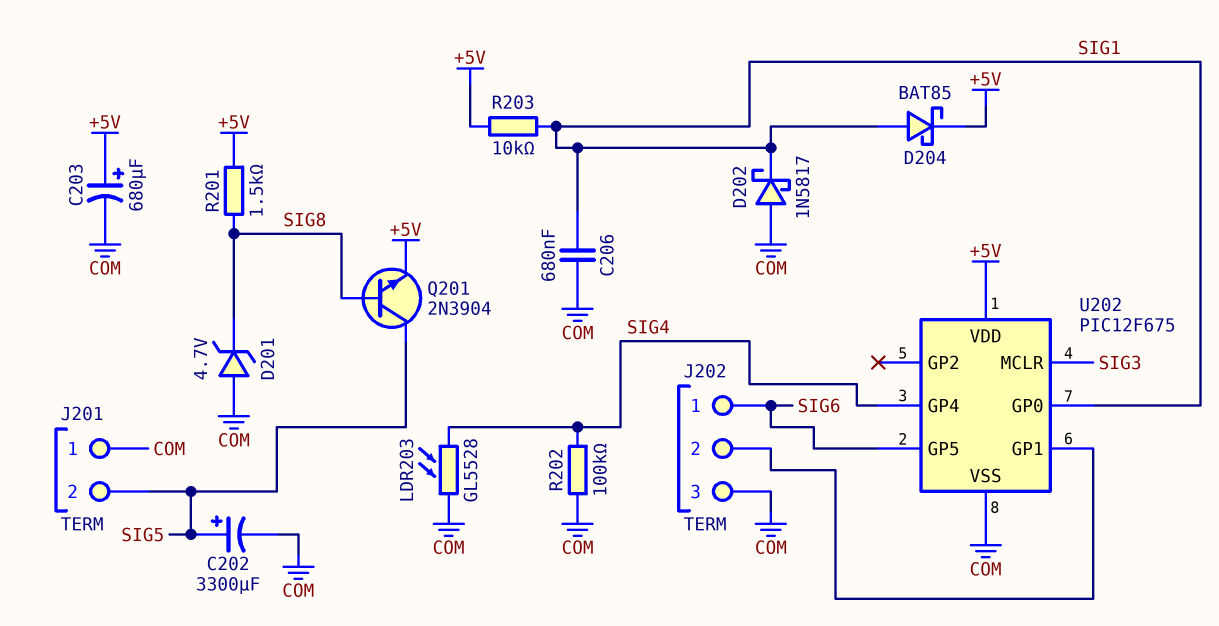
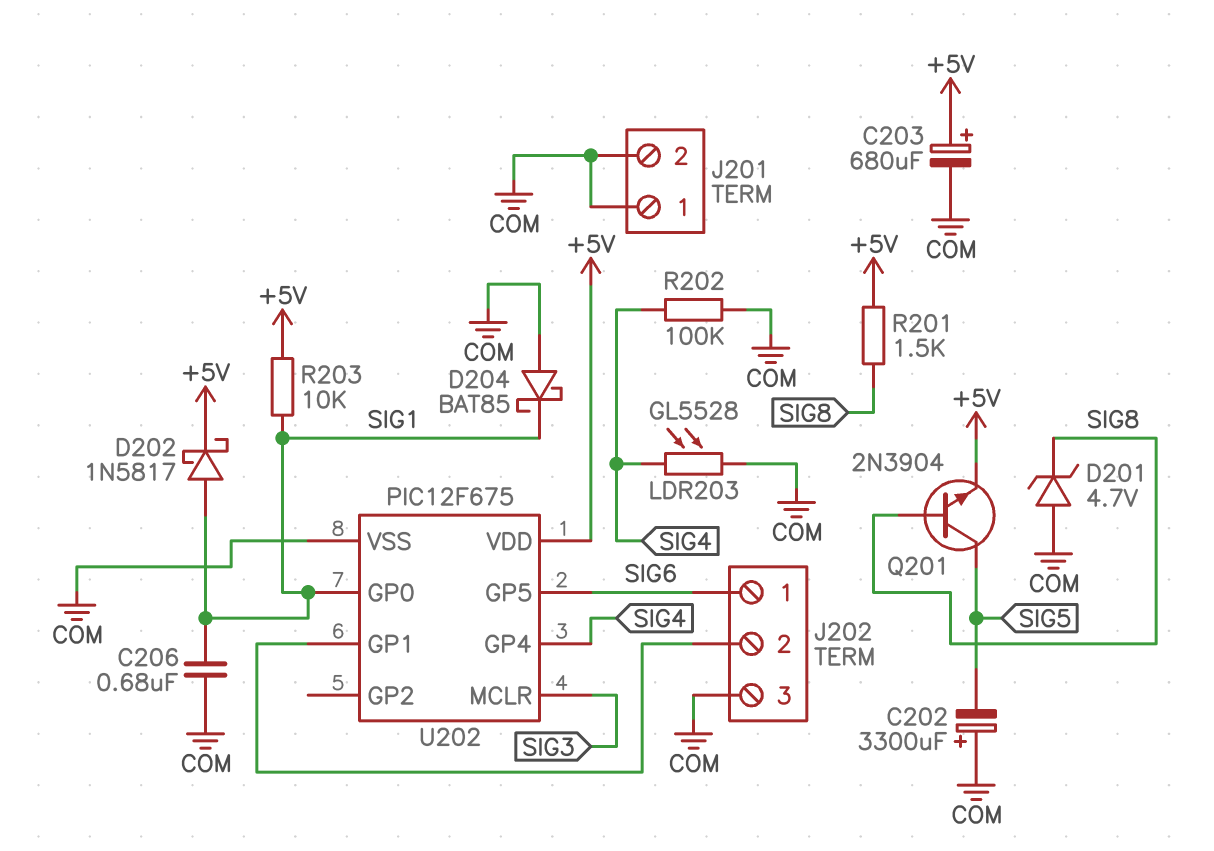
C202: 3300uF (plus SIG5, minus COM) -> 3300uF (plus COM, minus SIG5)
D202: schottky 1N5817 (A COM, K SIG1) -> schottky 1N5817 (A SIG1, K +5V)
D204: schottky BAT85 (A SIG1, K +5V) -> schottky BAT85 (A COM, K SIG1)
J201 pin 2: SIG5 -> COM

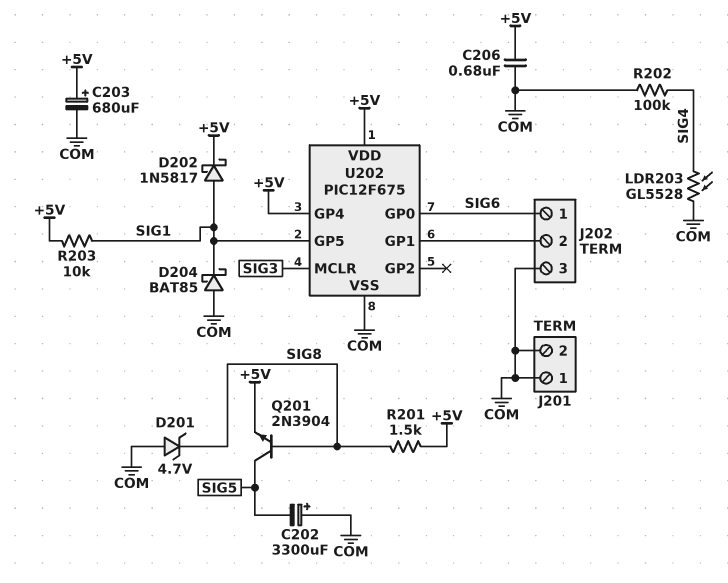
C206: 680nF (COM, SIG1) -> 680nF (+5V, COM)
U202 pin GP0: SIG1 -> SIG6
U202 pin GP4: SIG4 -> +5V
U202 pin GP5: SIG6 -> SIG1

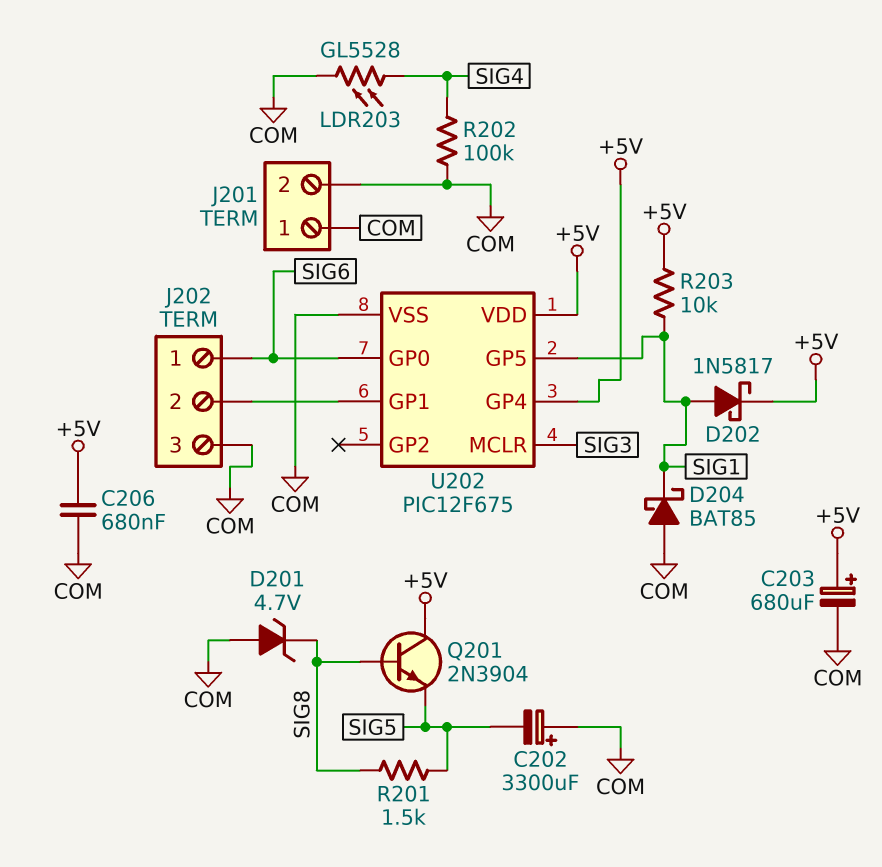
Q201: NPN 2N3904 (B SIG8, C SIG5, E +5V) -> NPN 2N3904 (B SIG8, C +5V, E SIG5)
R201: 1.5k (+5V, SIG8) -> 1.5k (SIG5, SIG8)

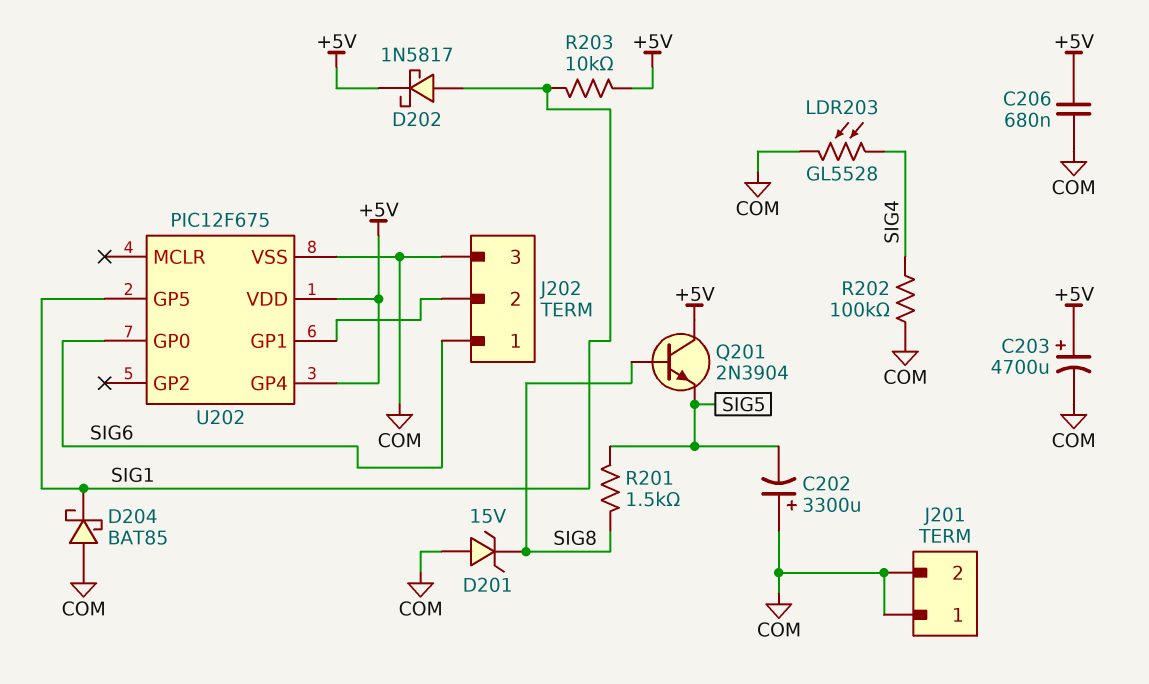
C203: 680uF (plus +5V, minus COM) -> 4700uF (plus +5V, minus COM)
D201: zener 4.7V (A COM, K SIG8) -> zener 15V (A COM, K SIG8)
U202 pin MCLR: SIG3 -> none

